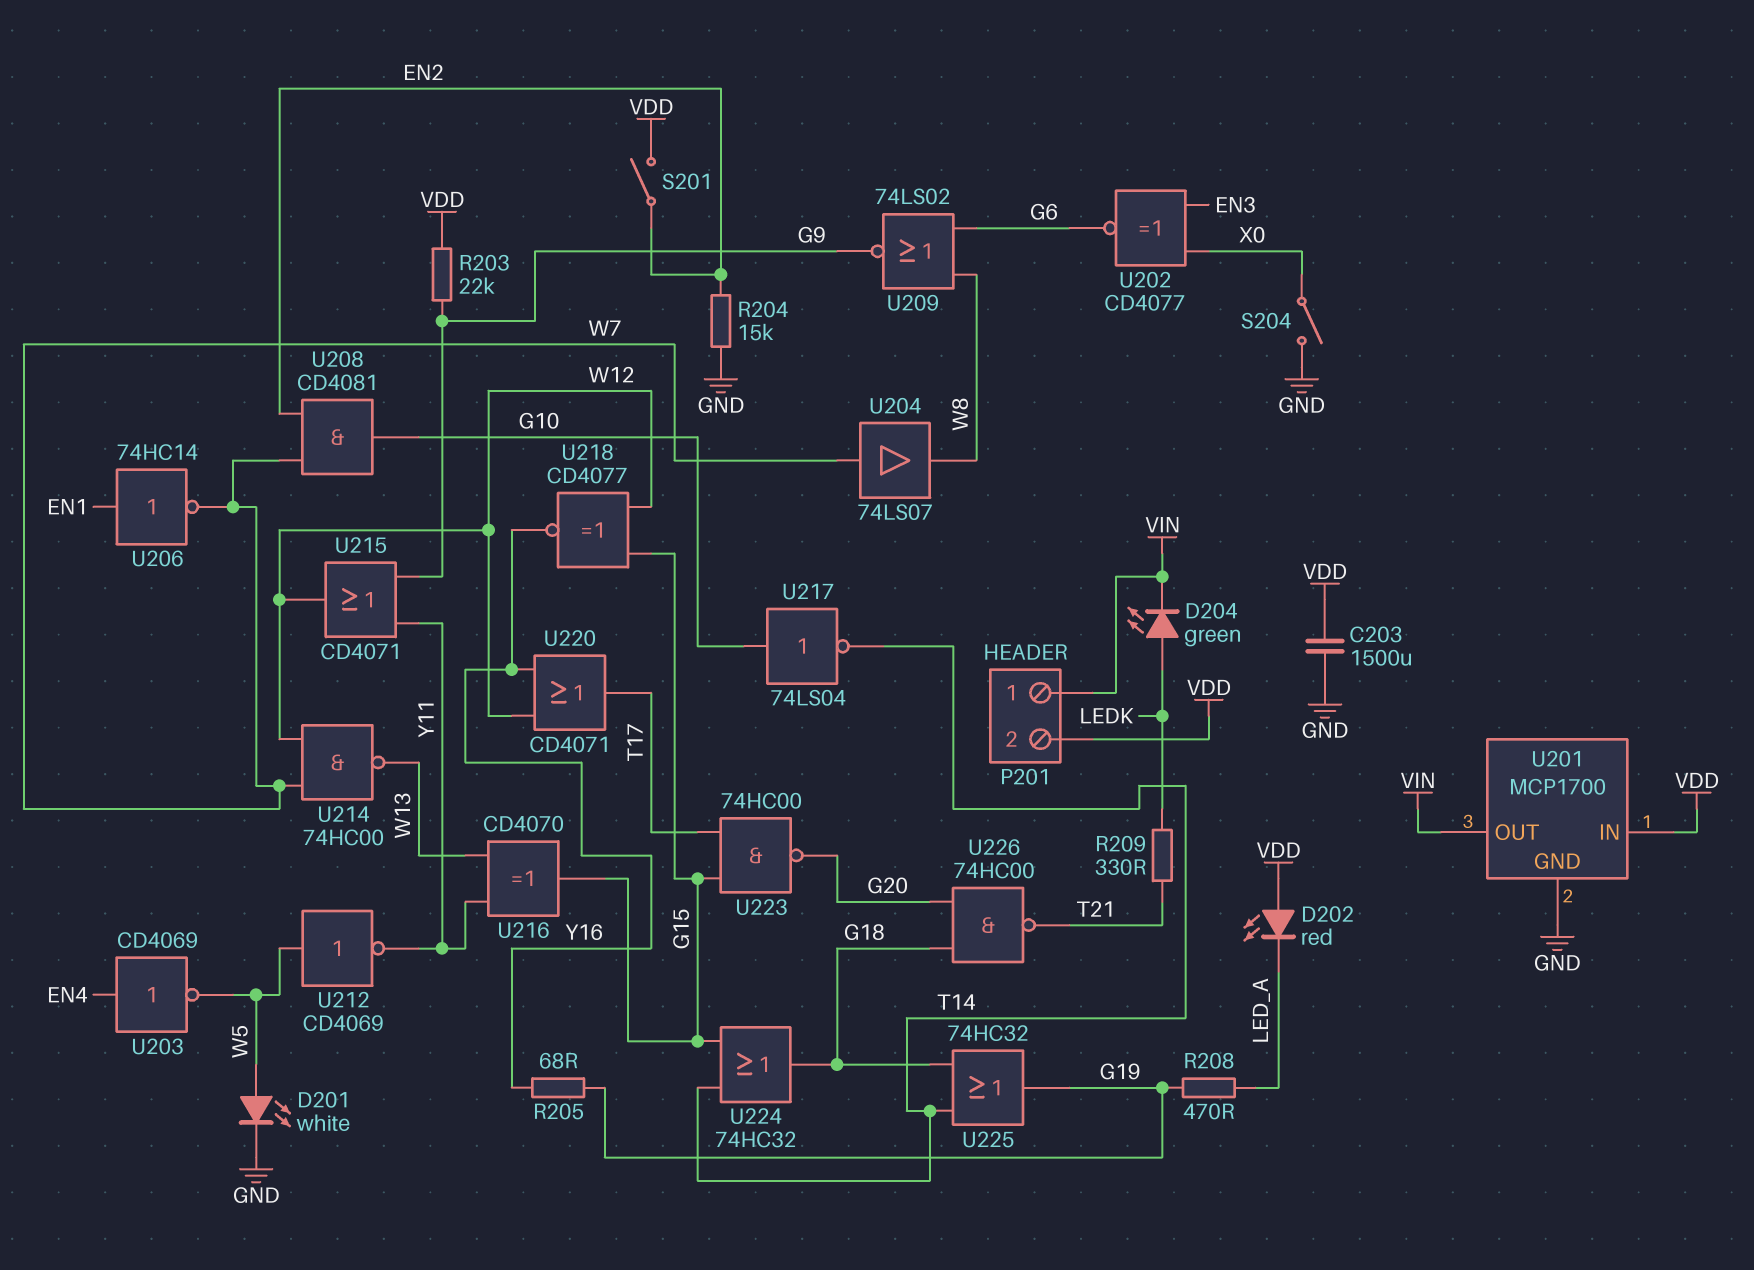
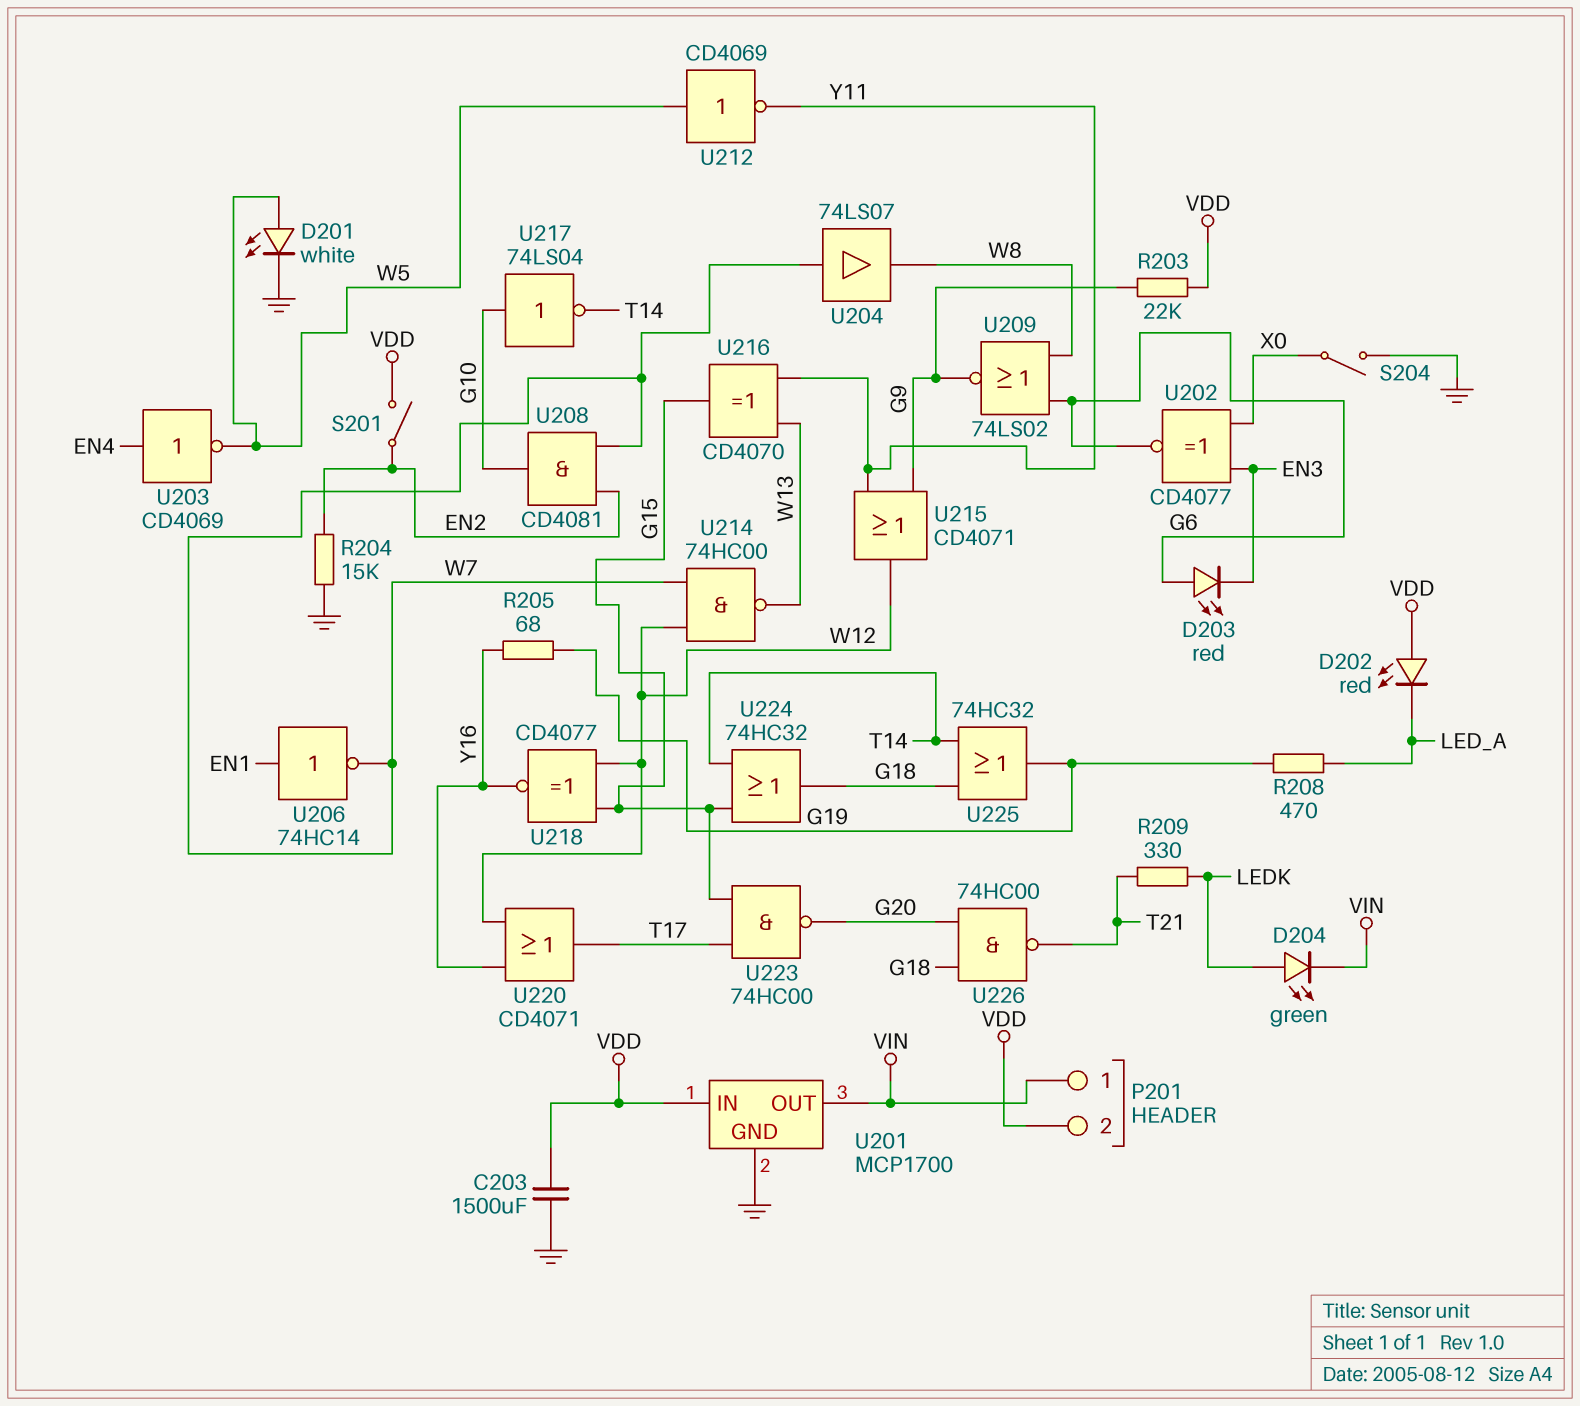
D203: none -> LED red (A G6, K EN3)

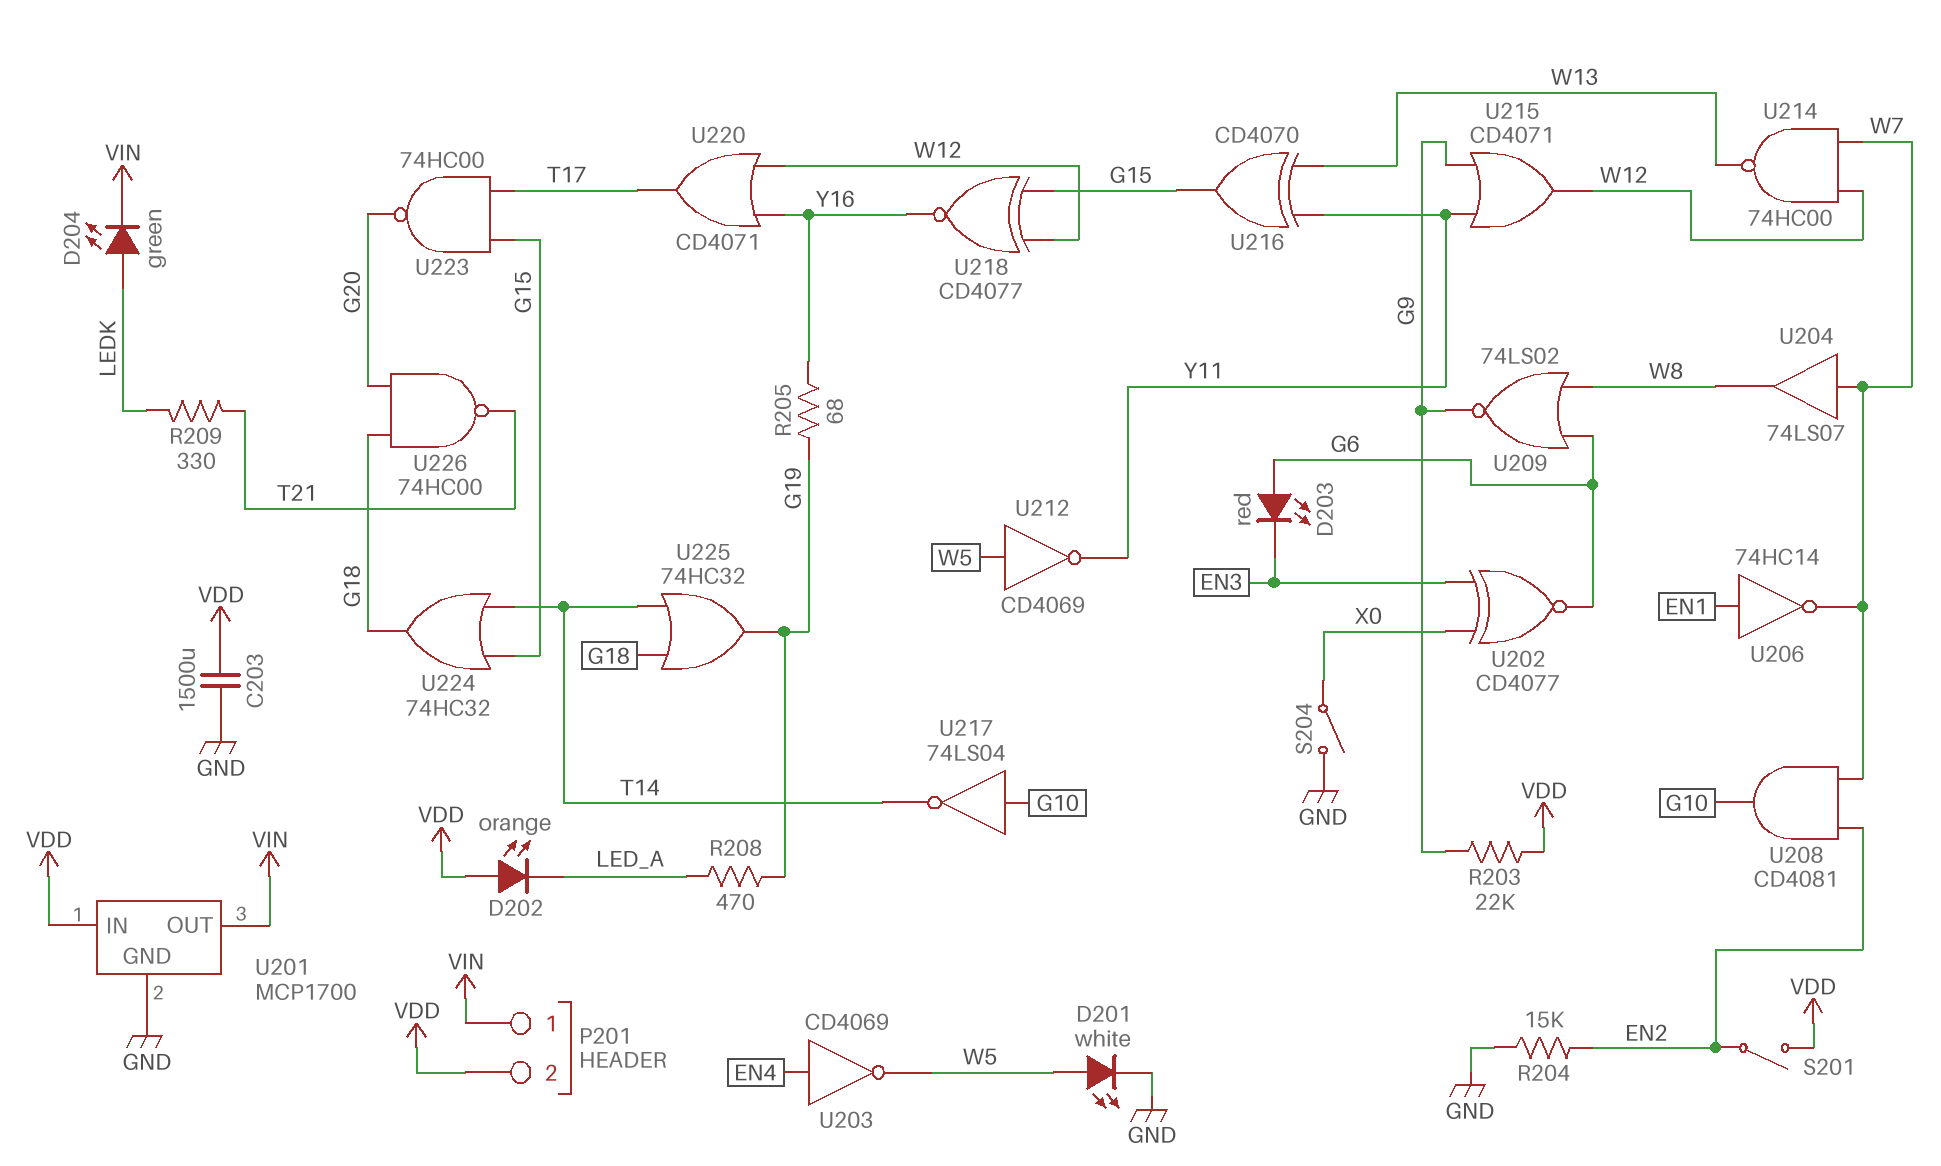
D202: LED red (A VDD, K LED_A) -> LED orange (A VDD, K LED_A)

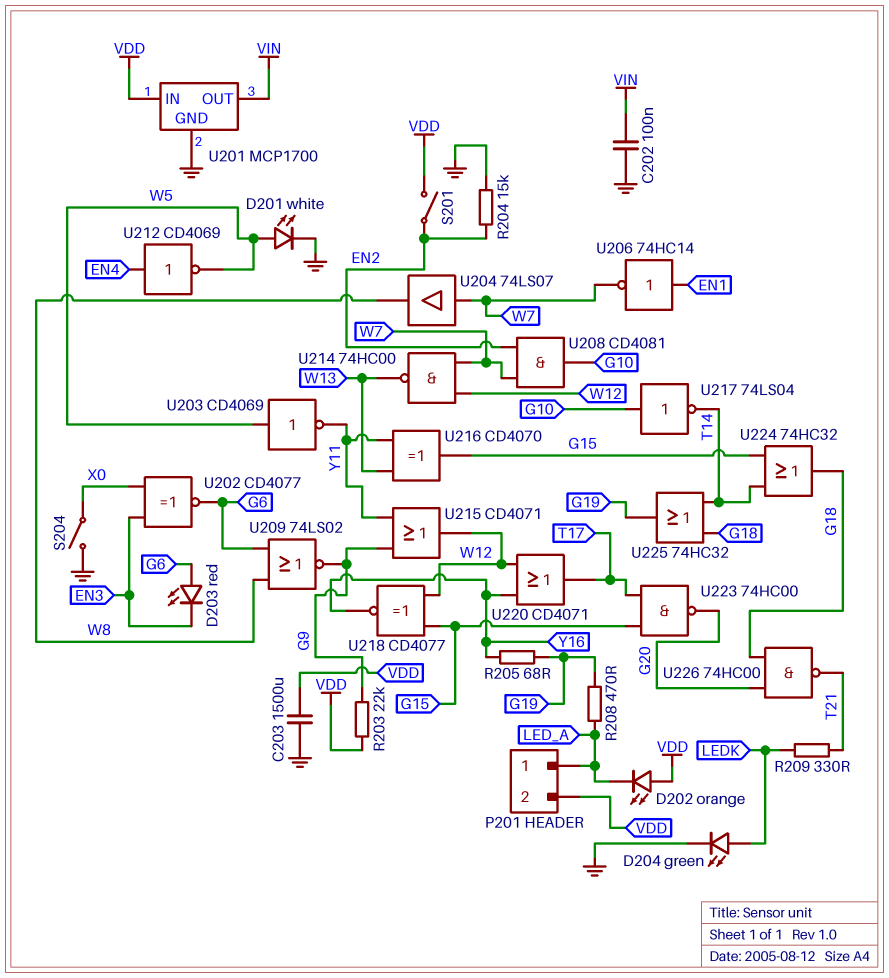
C202: none -> 100nF (GND, VIN)
D204: LED green (A LEDK, K VIN) -> LED green (A LEDK, K GND)
P201 pin 1: VIN -> LED_A
U203: NOT CD4069 (in EN4, out W5) -> NOT CD4069 (in W5, out Y11)
U212: NOT CD4069 (in W5, out Y11) -> NOT CD4069 (in EN4, out W5)

